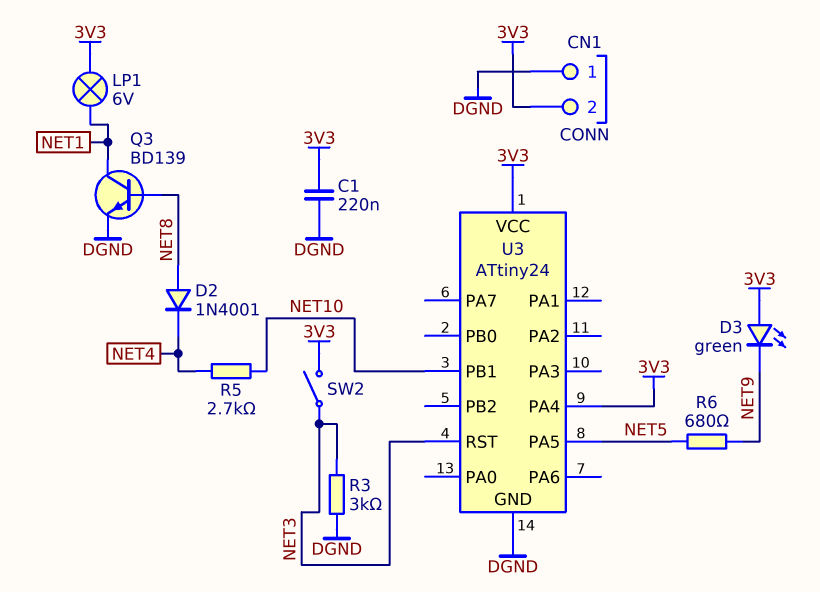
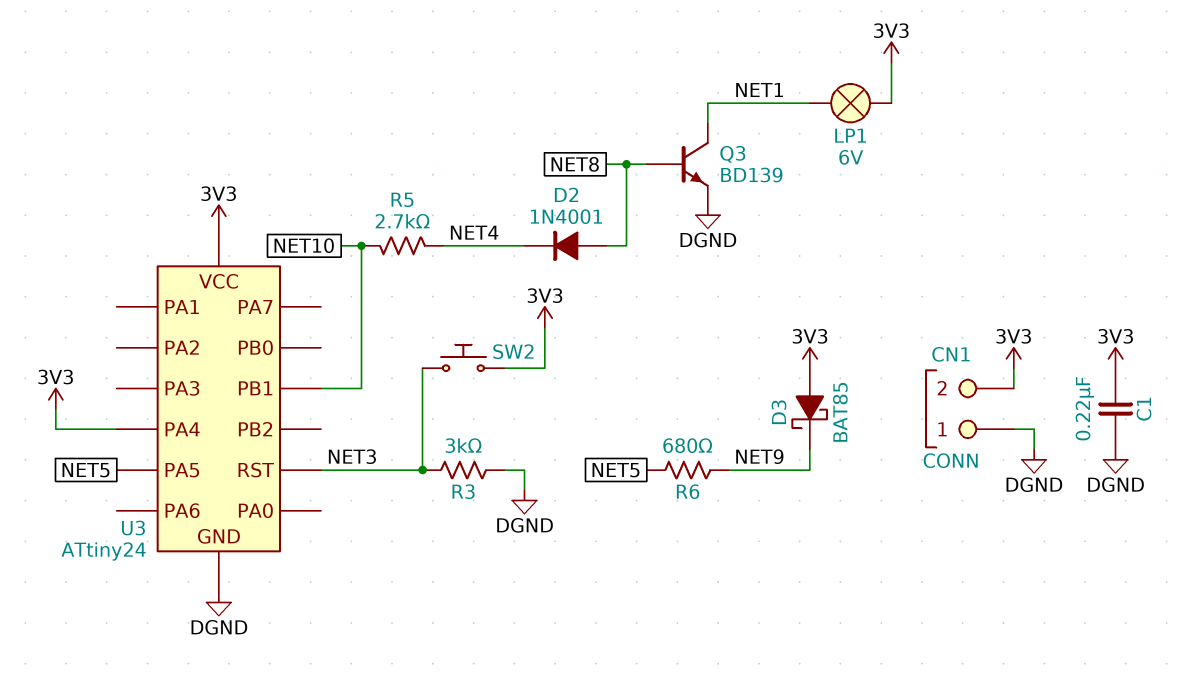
D3: LED green (A 3V3, K NET9) -> schottky BAT85 (A 3V3, K NET9)
SW2: switch (3V3, NET3) -> button (3V3, NET3)

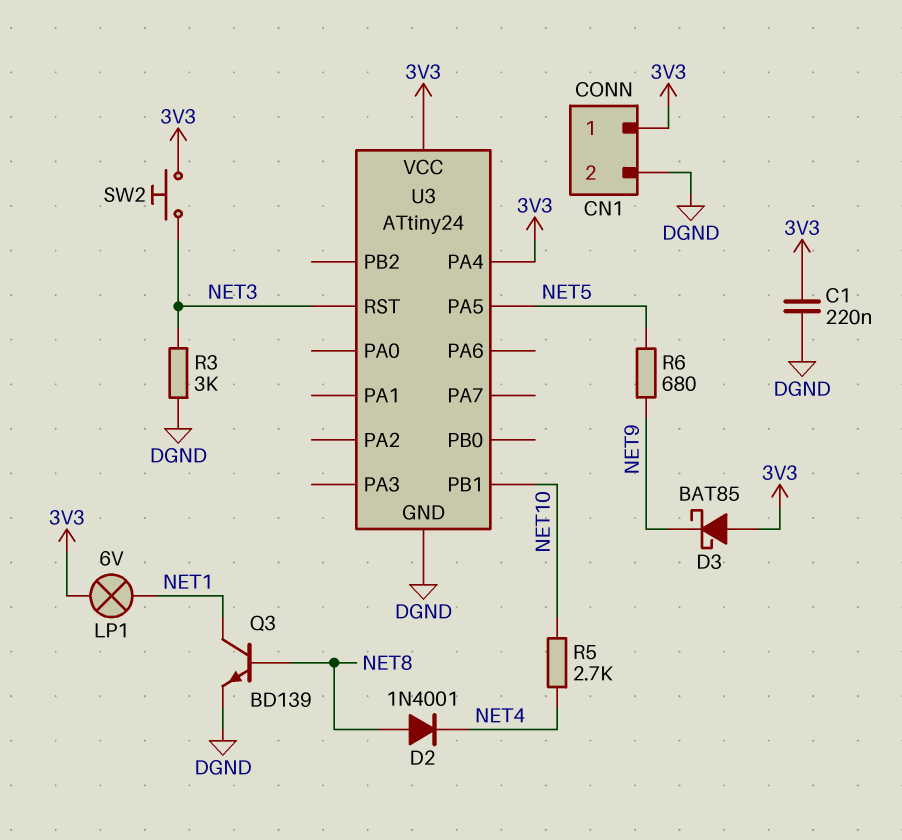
CN1 pin 1: DGND -> 3V3
CN1 pin 2: 3V3 -> DGND

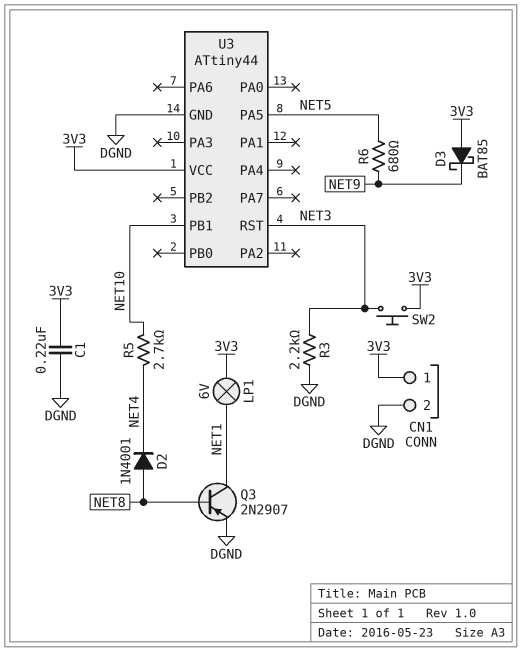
Q3: NPN BD139 (B NET8, C NET1, E DGND) -> PNP 2N2907 (B NET8, C NET1, E DGND)
R3: 3k (DGND, NET3) -> 2.2k (DGND, NET3)
U3: ATtiny24 -> ATtiny44
U3 pin PA4: 3V3 -> none

